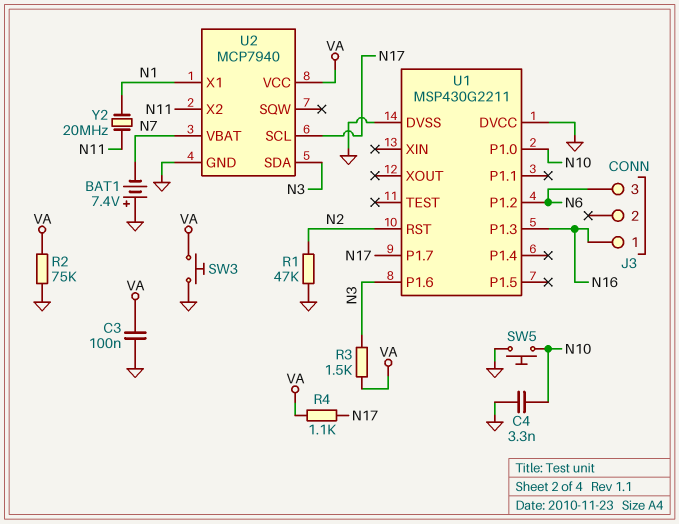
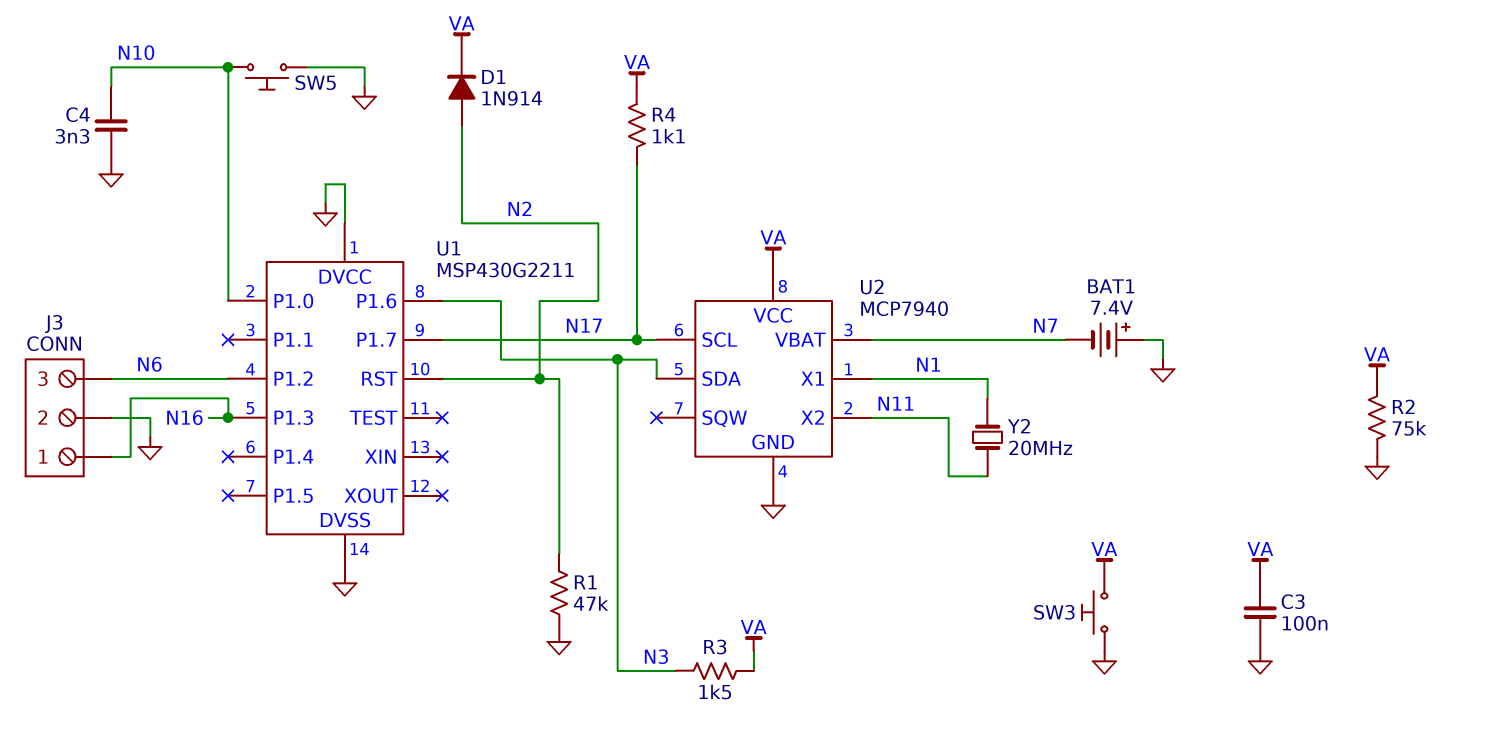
D1: none -> diode 1N914 (A N2, K VA)
J3 pin 2: none -> GND

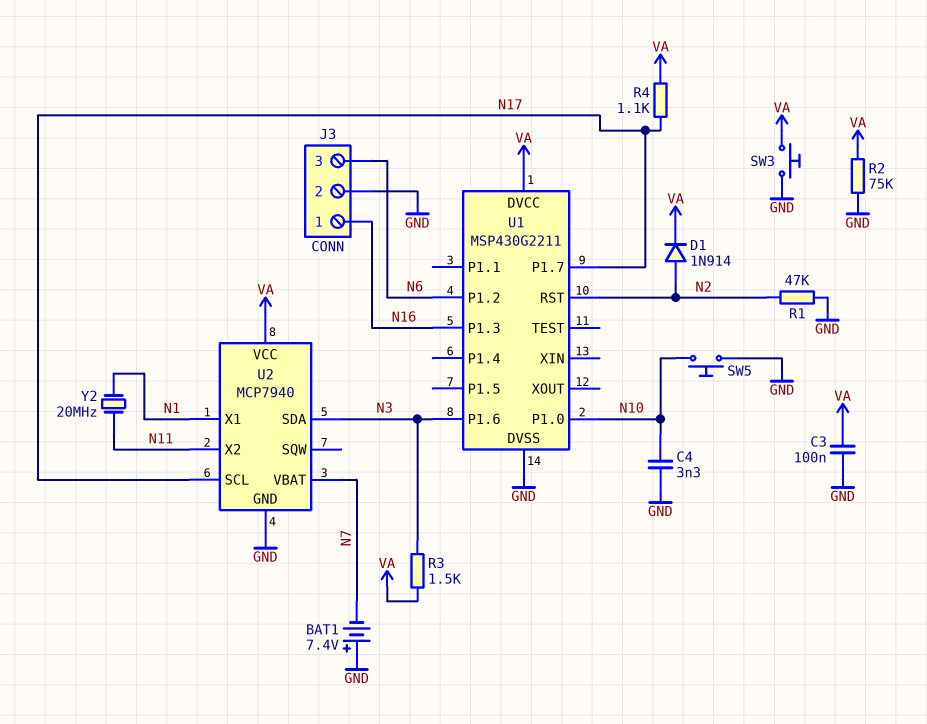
U1 pin DVCC: GND -> VA

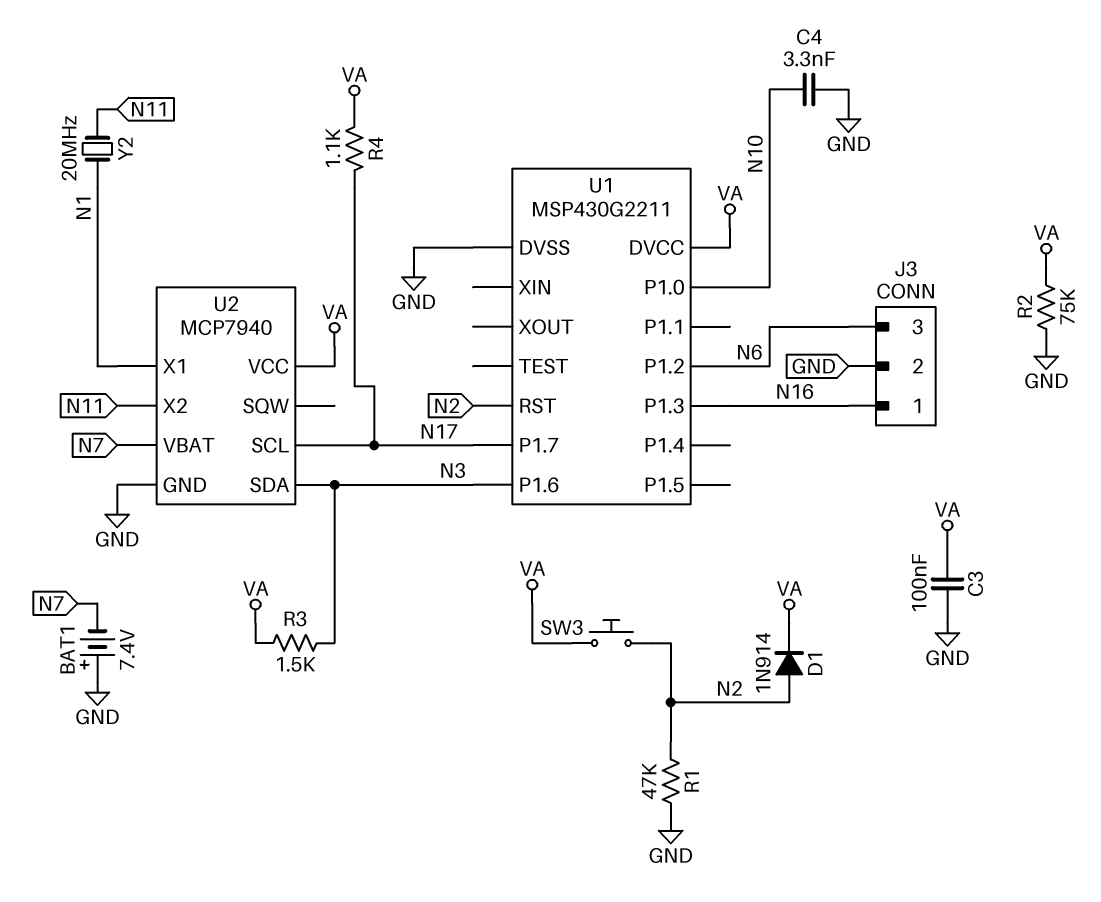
SW3: button (GND, VA) -> button (N2, VA)
SW5: button (GND, N10) -> none

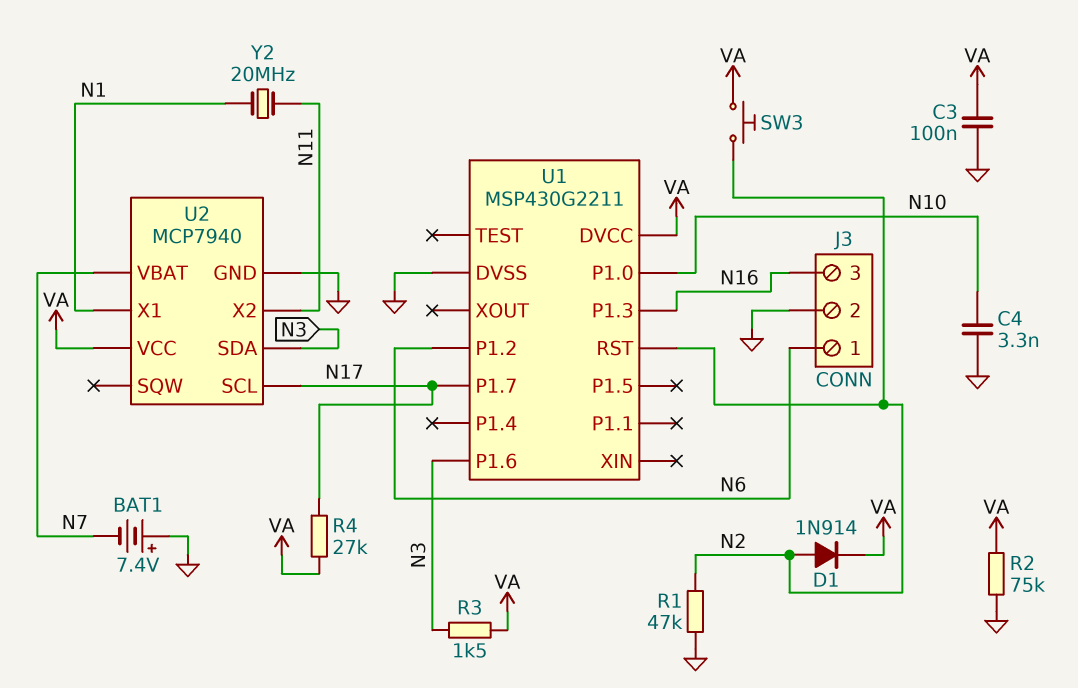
J3 pin 1: N16 -> N6
J3 pin 3: N6 -> N16
R4: 1.1k (N17, VA) -> 27k (N17, VA)

